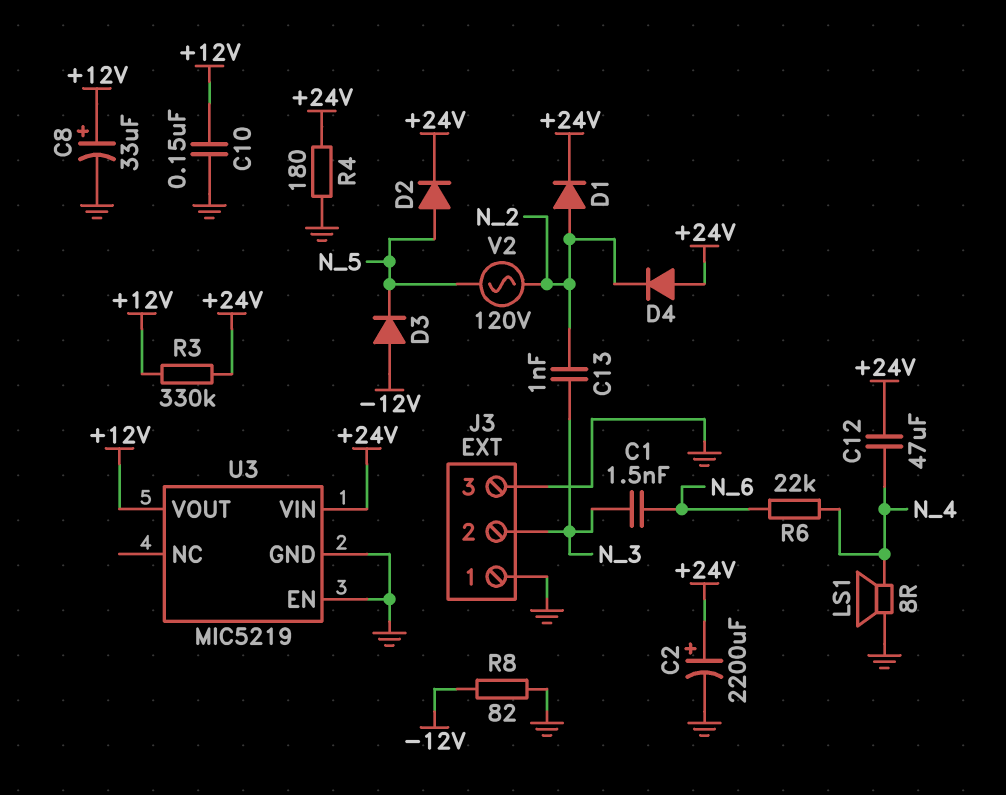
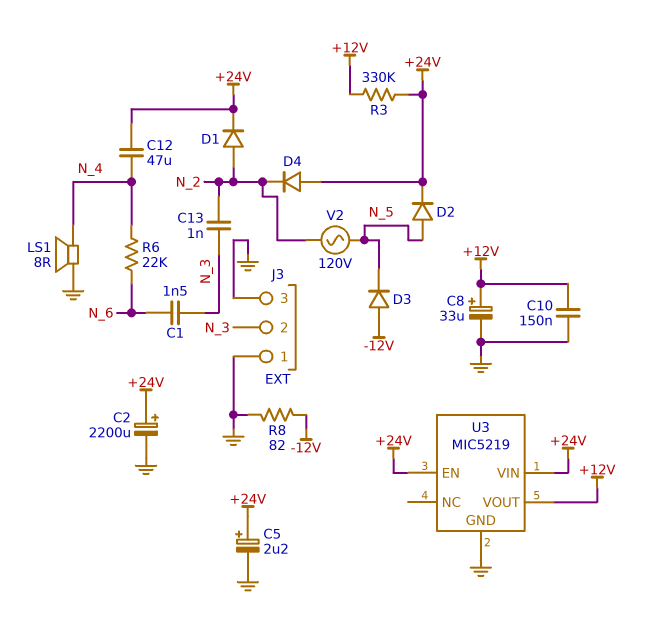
C5: none -> 2.2uF (plus +24V, minus GND)
R4: 180 (+24V, GND) -> none
U3 pin EN: GND -> +24V

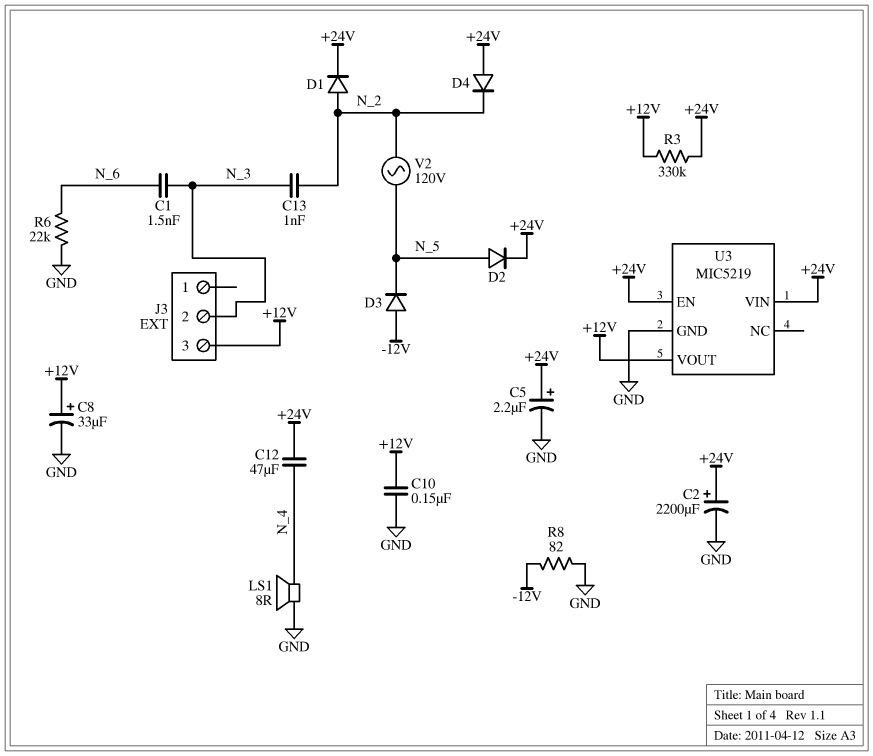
J3 pin 1: GND -> none
J3 pin 3: GND -> +12V
R6: 22k (N_4, N_6) -> 22k (GND, N_6)

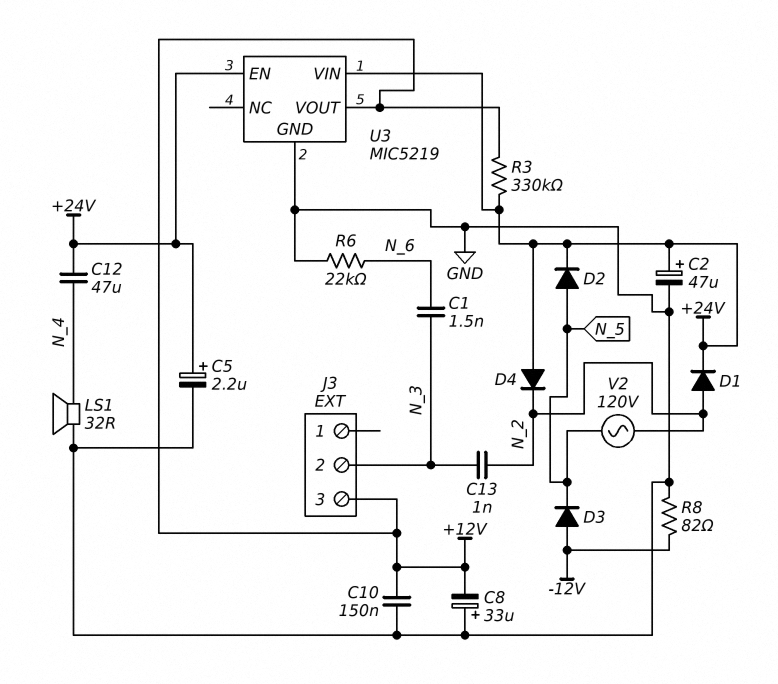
C2: 2200uF (plus +24V, minus GND) -> 47uF (plus +24V, minus GND)
C8: 33uF (plus +12V, minus GND) -> 33uF (plus GND, minus +12V)
LS1: speaker 8R (GND, N_4) -> speaker 32R (GND, N_4)

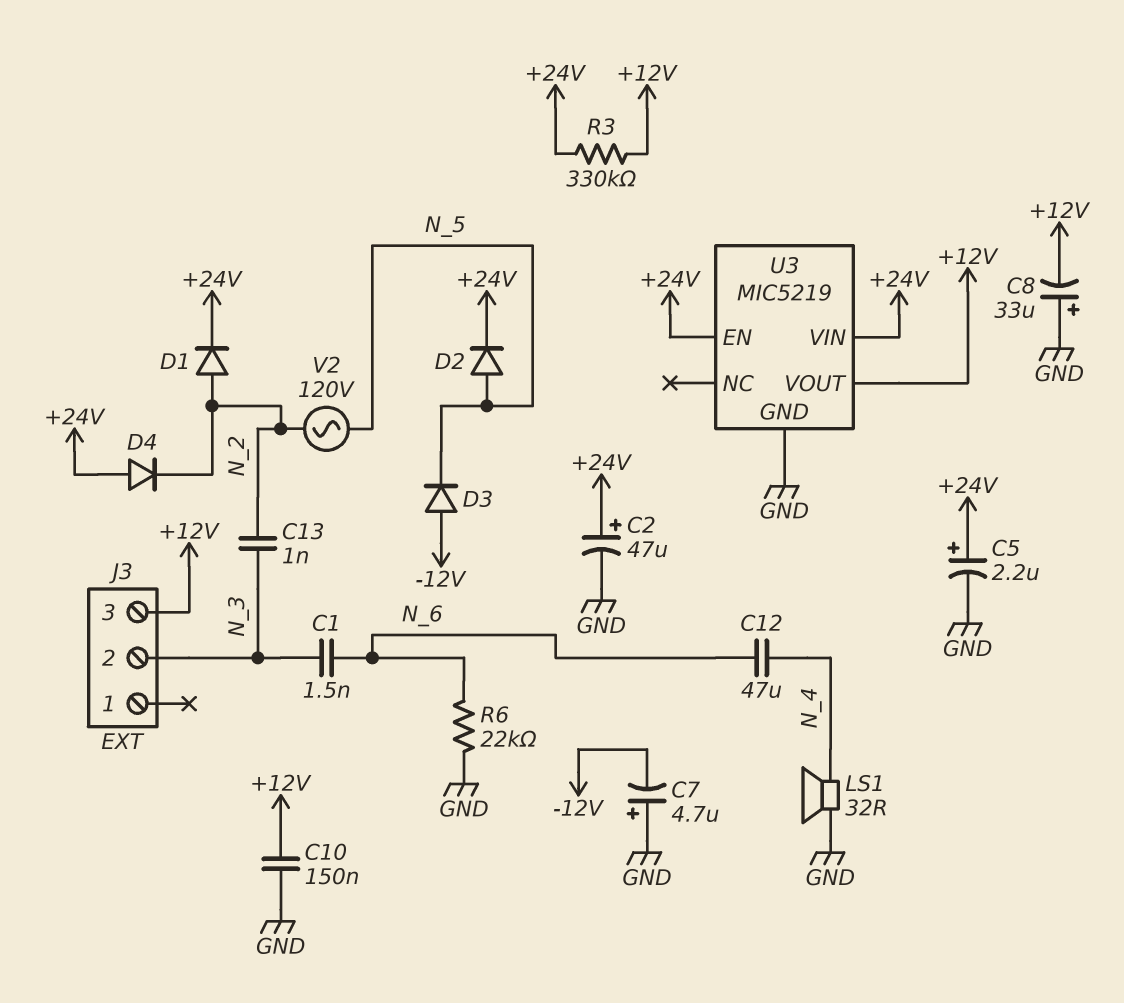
C7: none -> 4.7uF (plus GND, minus -12V)
C12: 47uF (+24V, N_4) -> 47uF (N_4, N_6)
R8: 82 (-12V, GND) -> none

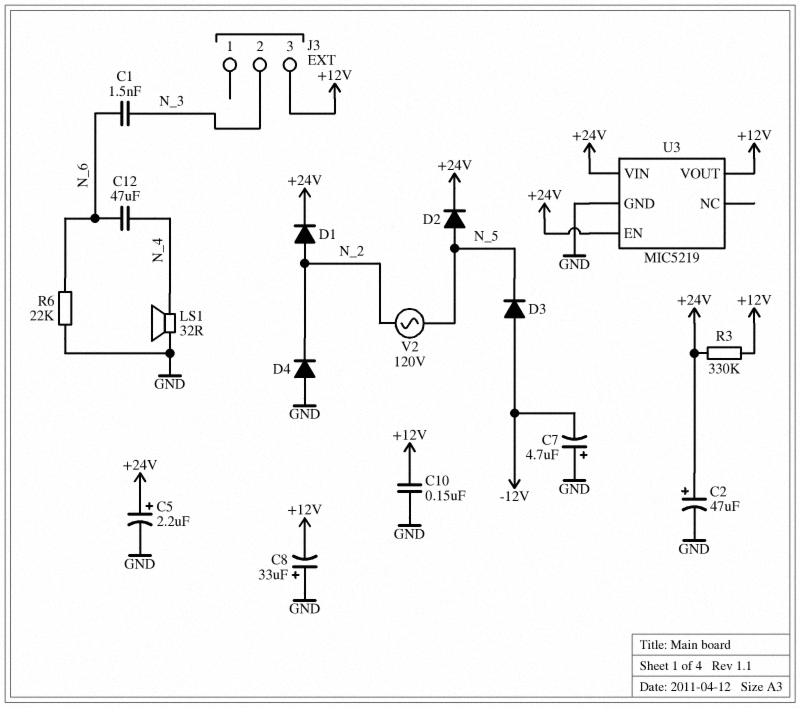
C13: 1nF (N_2, N_3) -> none
D4: diode (A +24V, K N_2) -> diode (A GND, K N_2)

